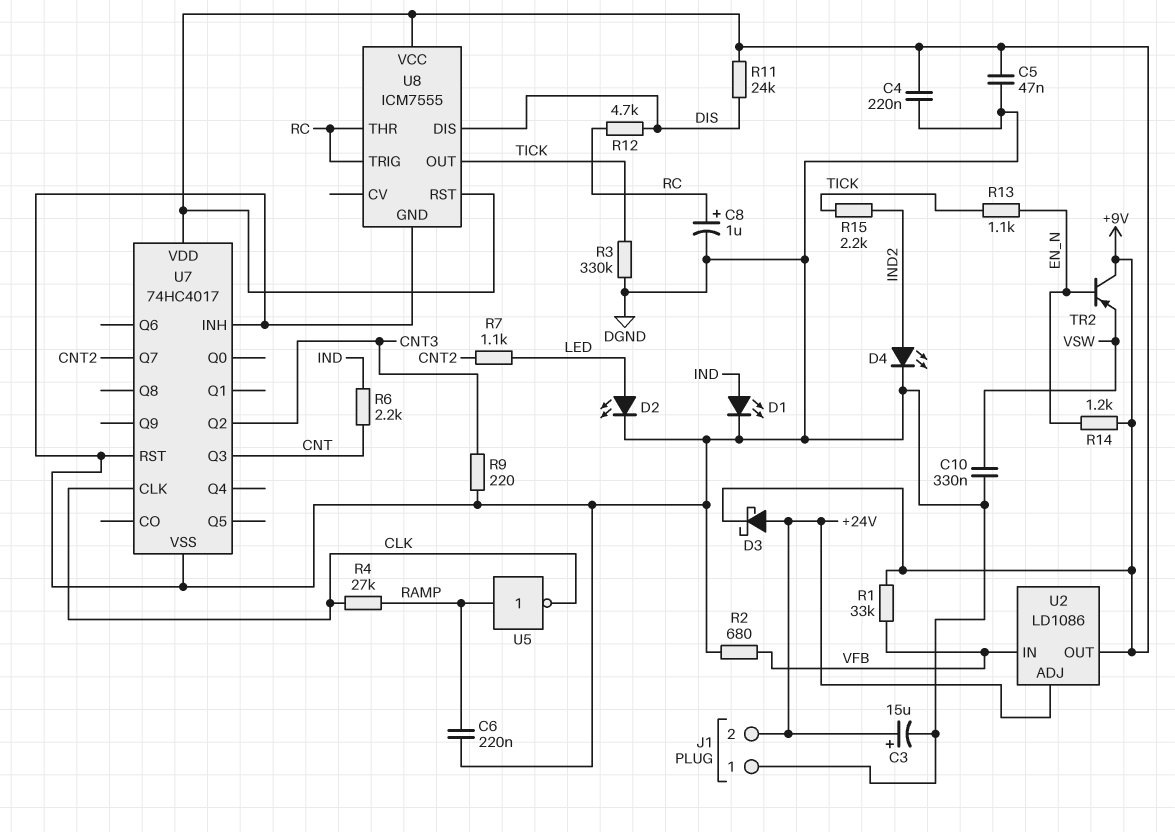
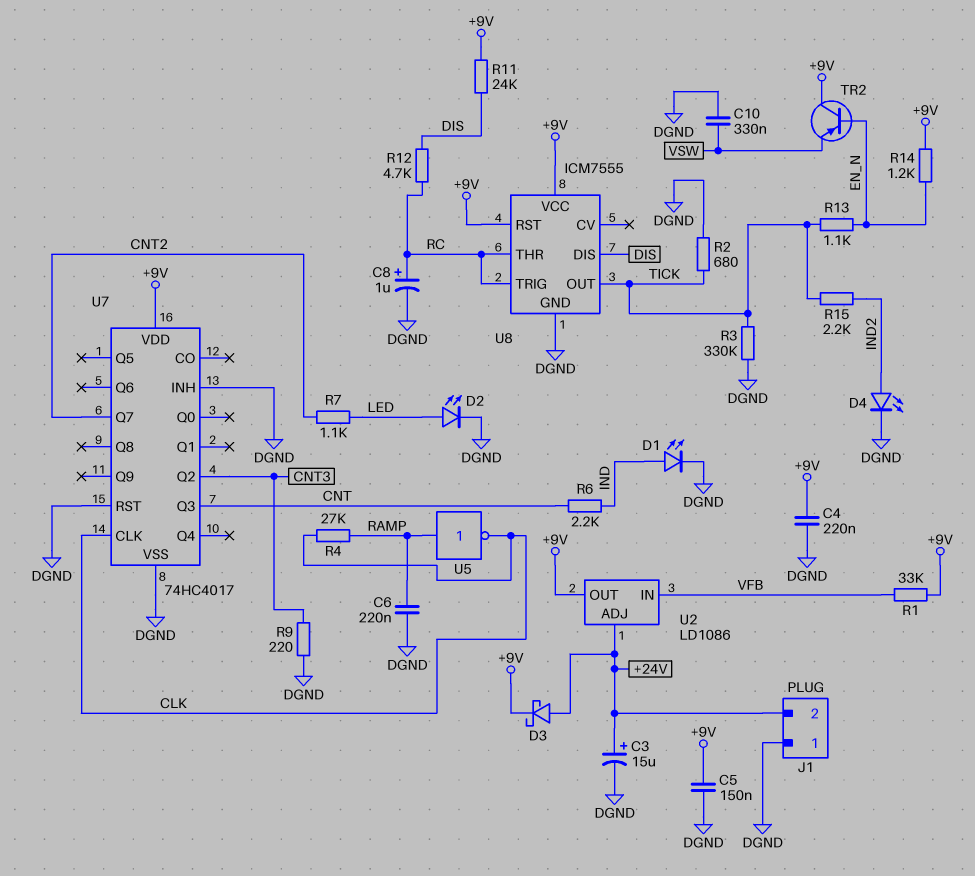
C5: 47nF (+9V, DGND) -> 150nF (+9V, DGND)
R2: 680 (DGND, VFB) -> 680 (DGND, TICK)

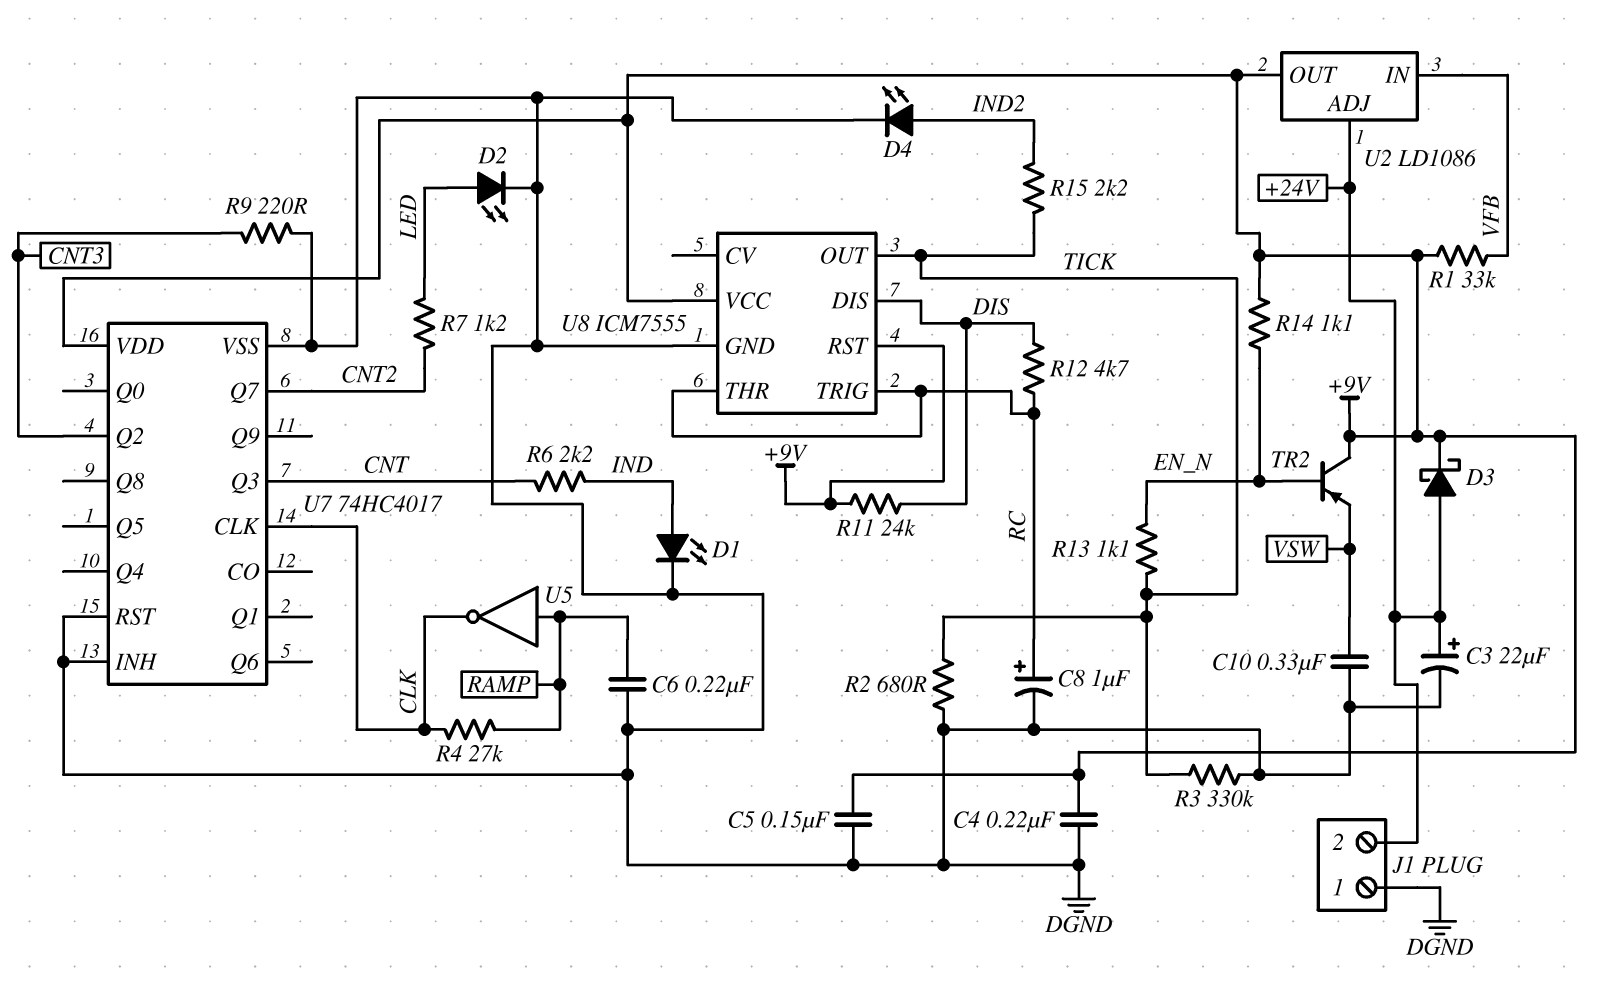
C3: 15uF (plus +24V, minus DGND) -> 22uF (plus +24V, minus DGND)
R7: 1.1k (CNT2, LED) -> 1.2k (CNT2, LED)
R14: 1.2k (+9V, EN_N) -> 1.1k (+9V, EN_N)

